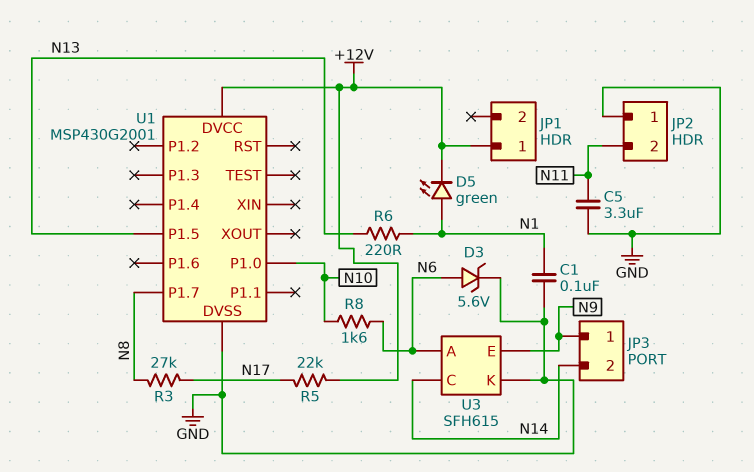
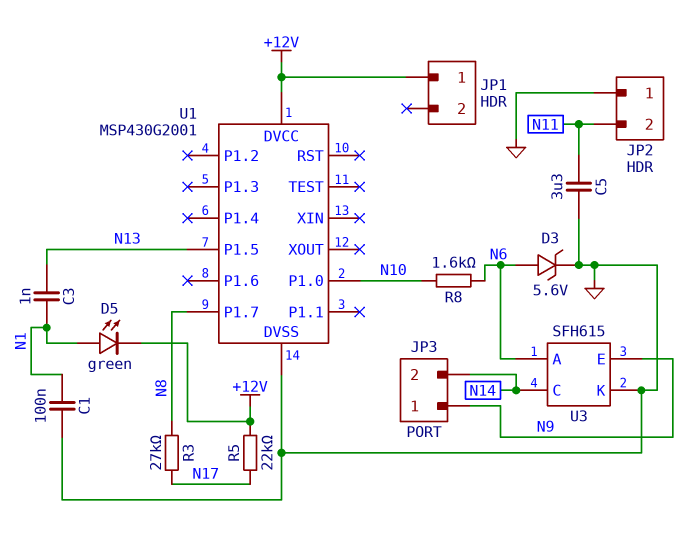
C3: none -> 1nF (N1, N13)
R6: 220 (N1, N13) -> none

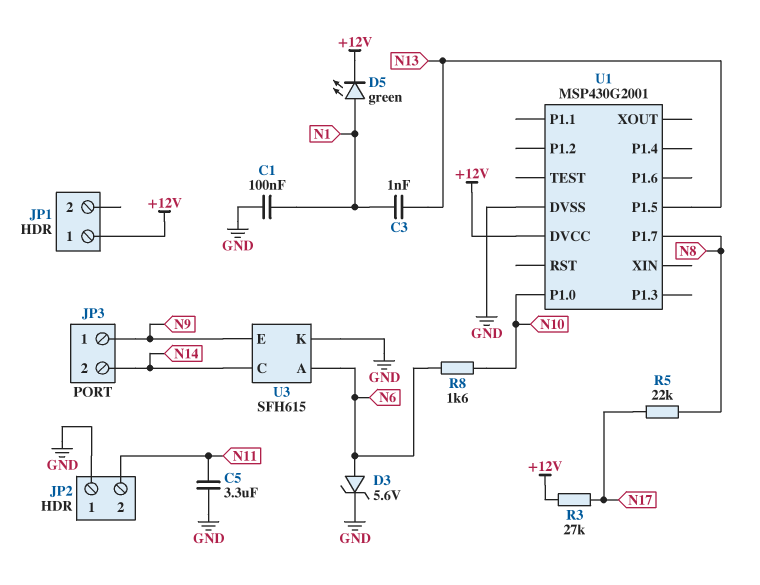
R3: 27k (N8, N17) -> 27k (+12V, N17)
R5: 22k (+12V, N17) -> 22k (N8, N17)

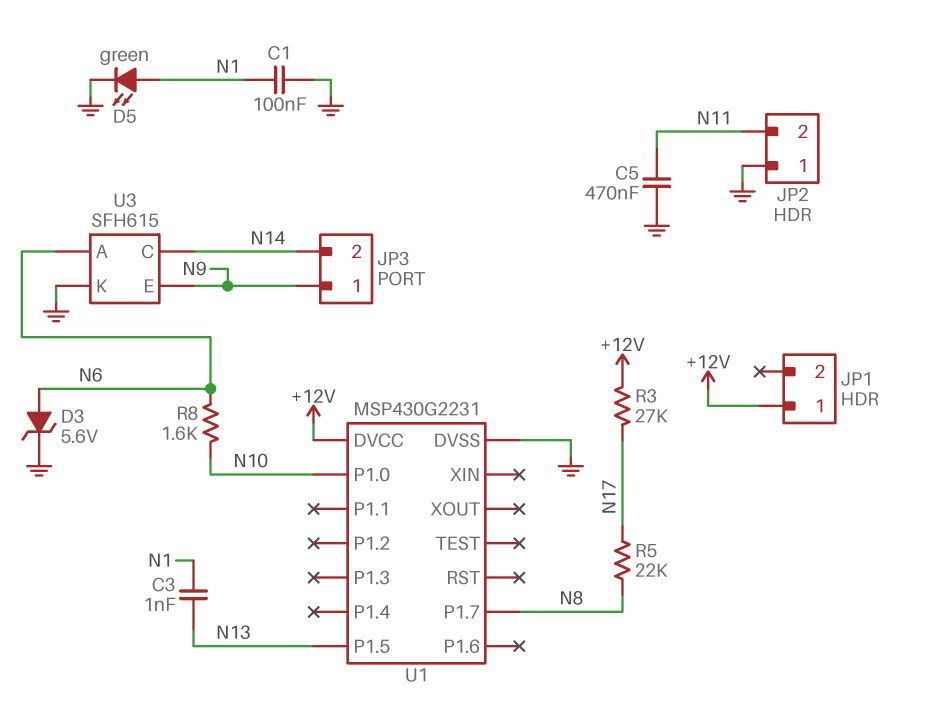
C5: 3.3uF (GND, N11) -> 470nF (GND, N11)
D5: LED green (A N1, K +12V) -> LED green (A N1, K GND)
U1: MSP430G2001 -> MSP430G2231

